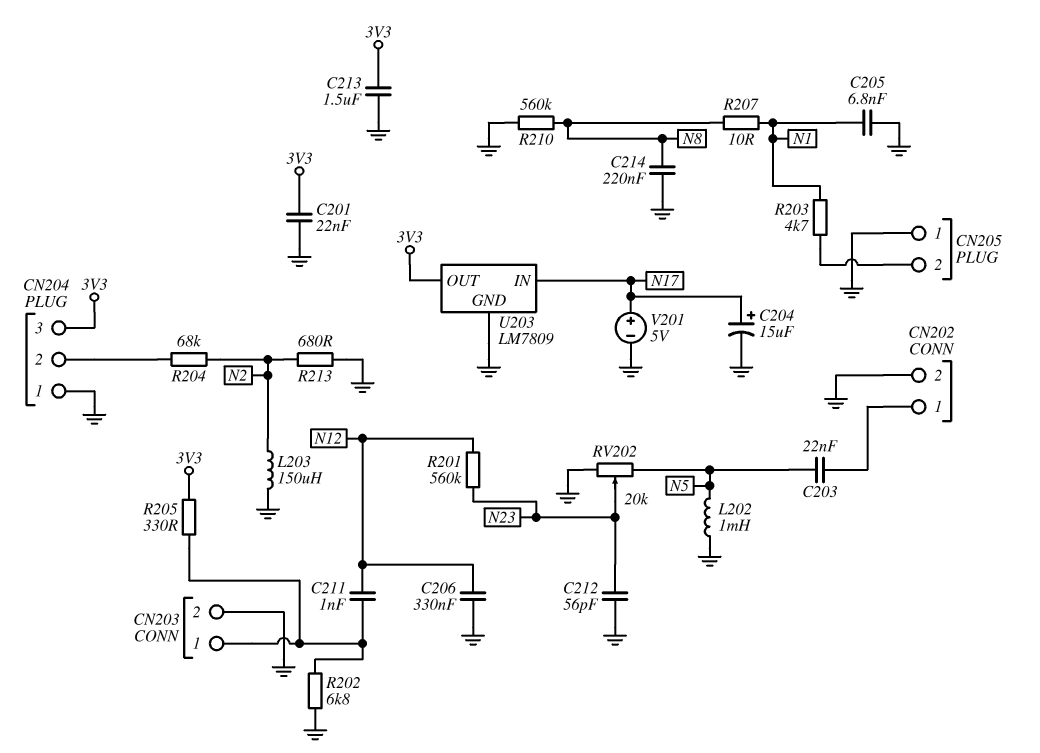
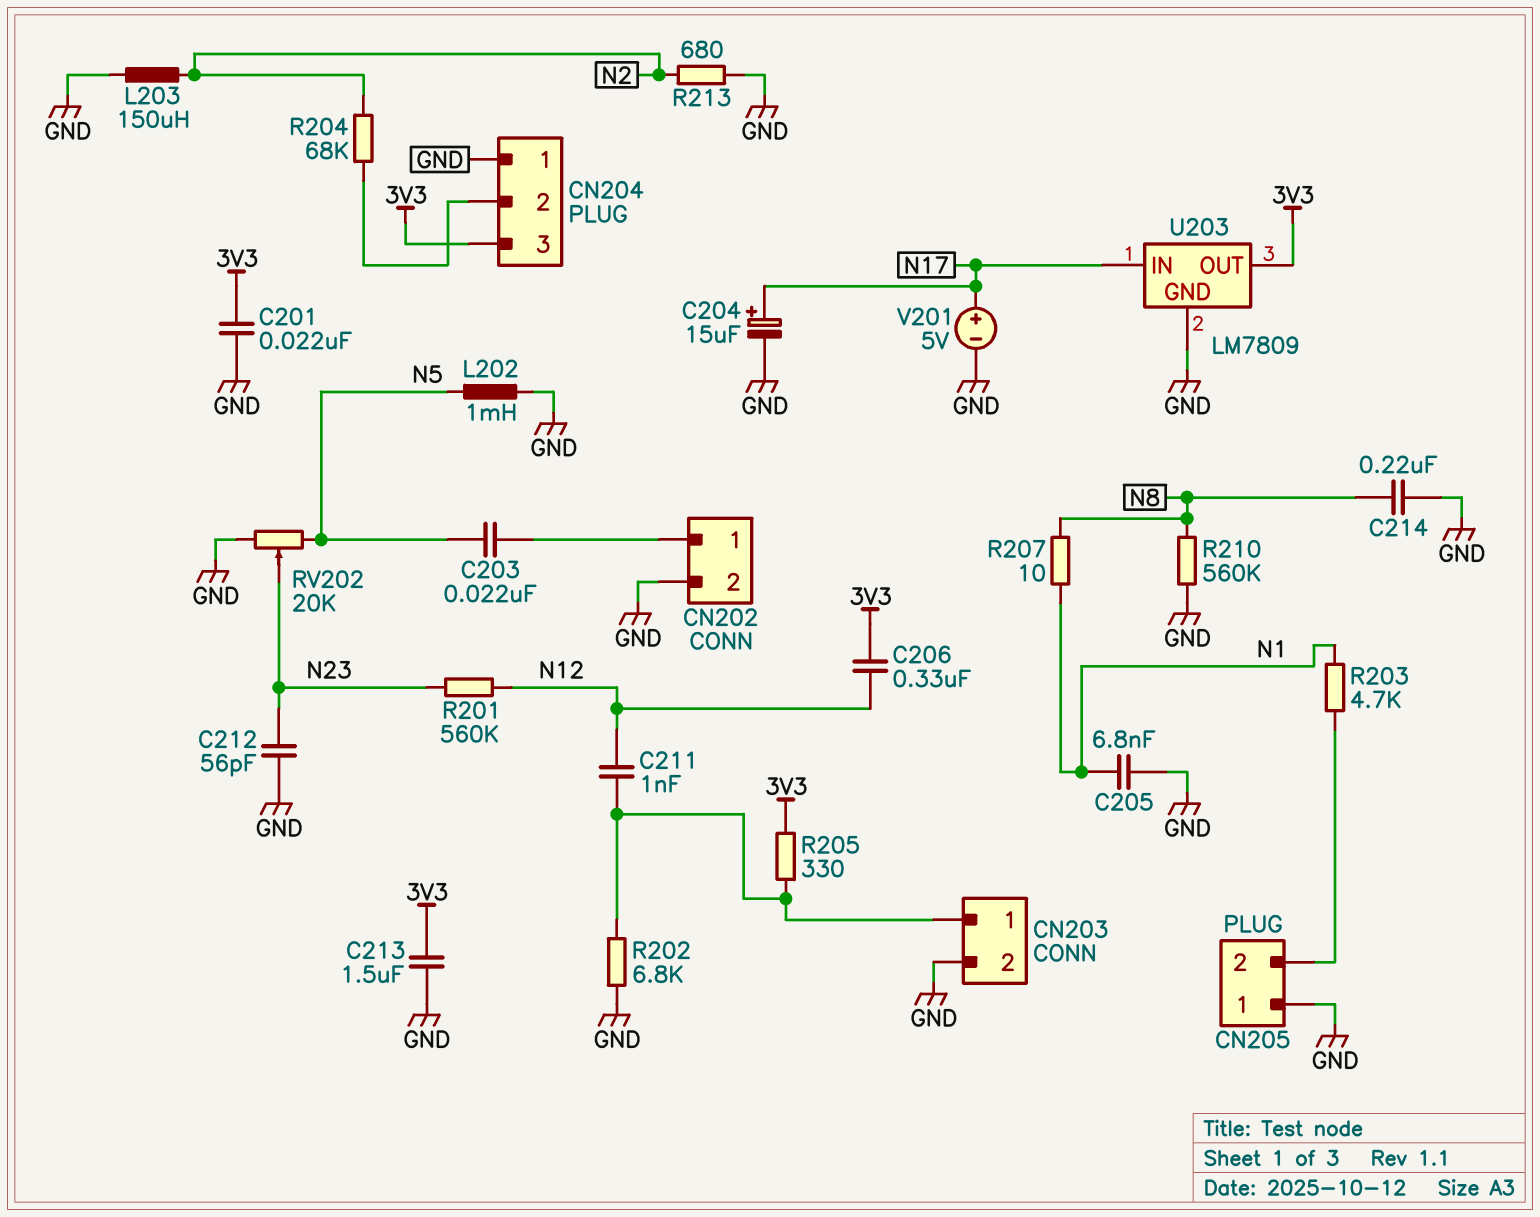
C206: 330nF (GND, N12) -> 330nF (3V3, N12)

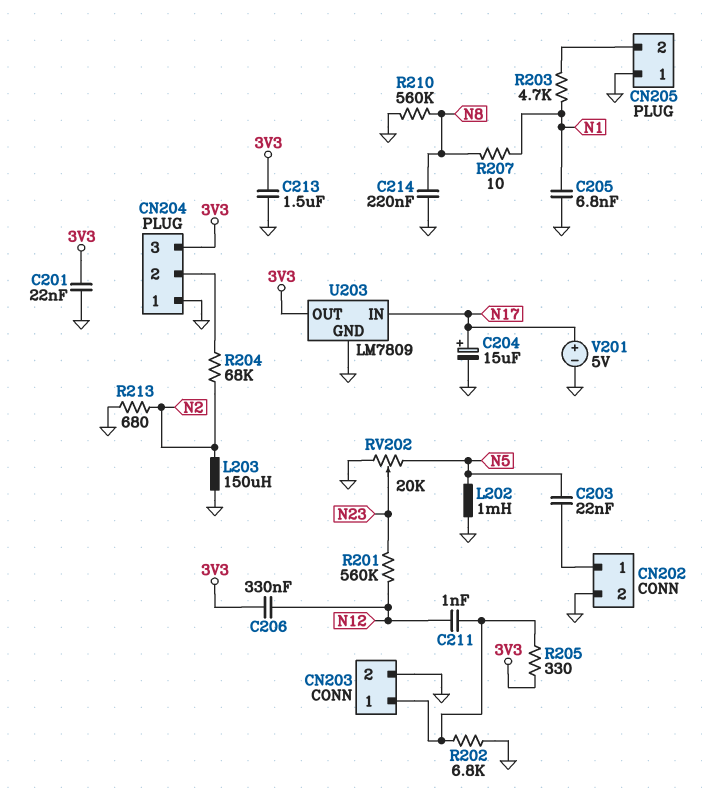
C212: 56pF (GND, N23) -> none

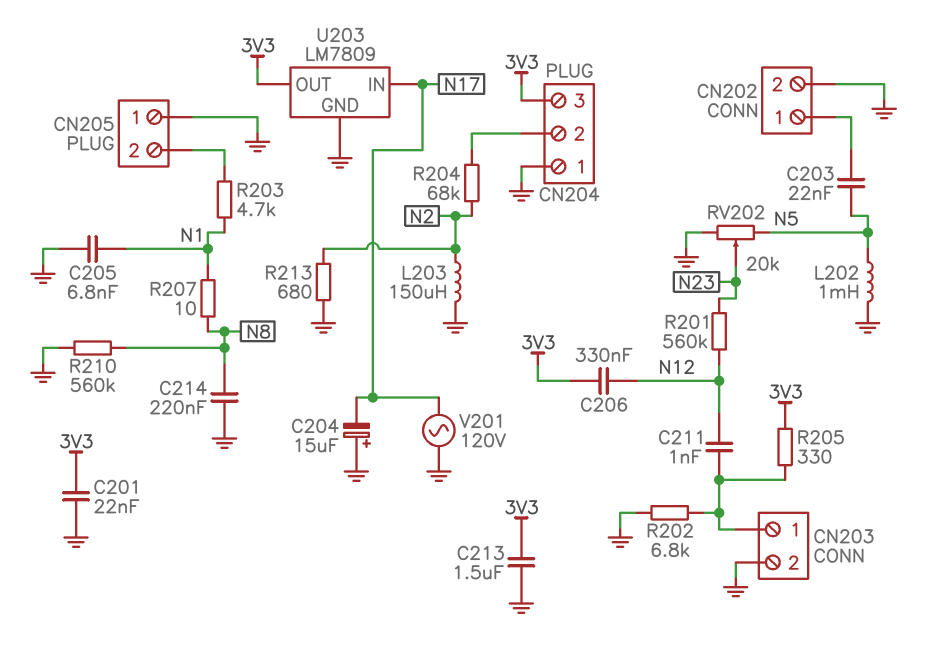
C204: 15uF (plus N17, minus GND) -> 15uF (plus GND, minus N17)
V201: 5V (plus N17, minus GND) -> AC 120V (GND, N17)

